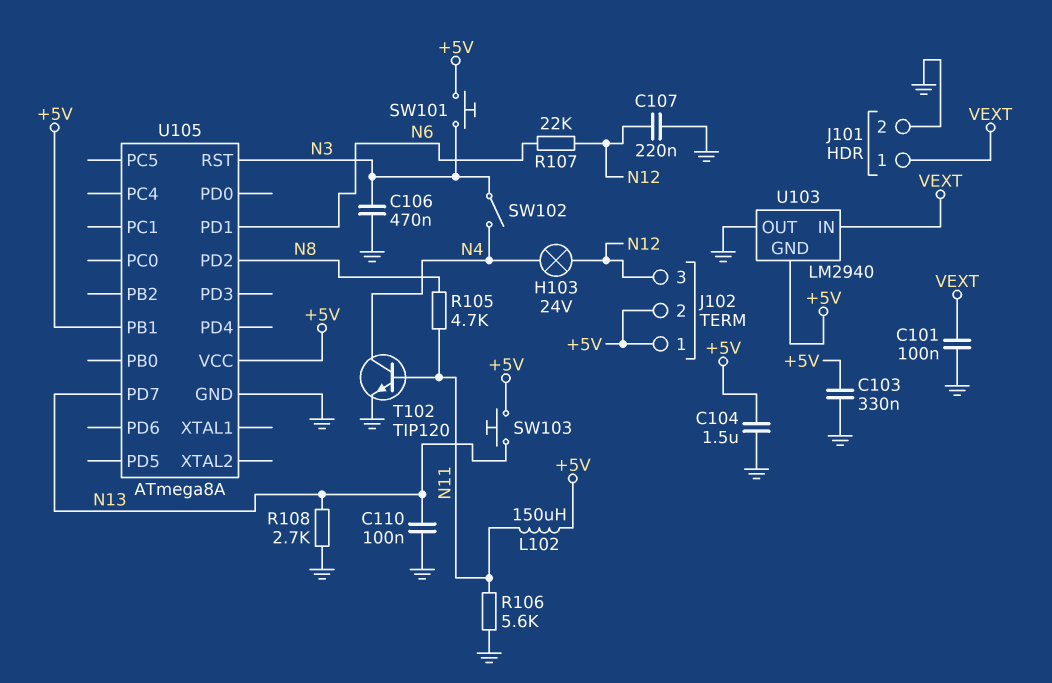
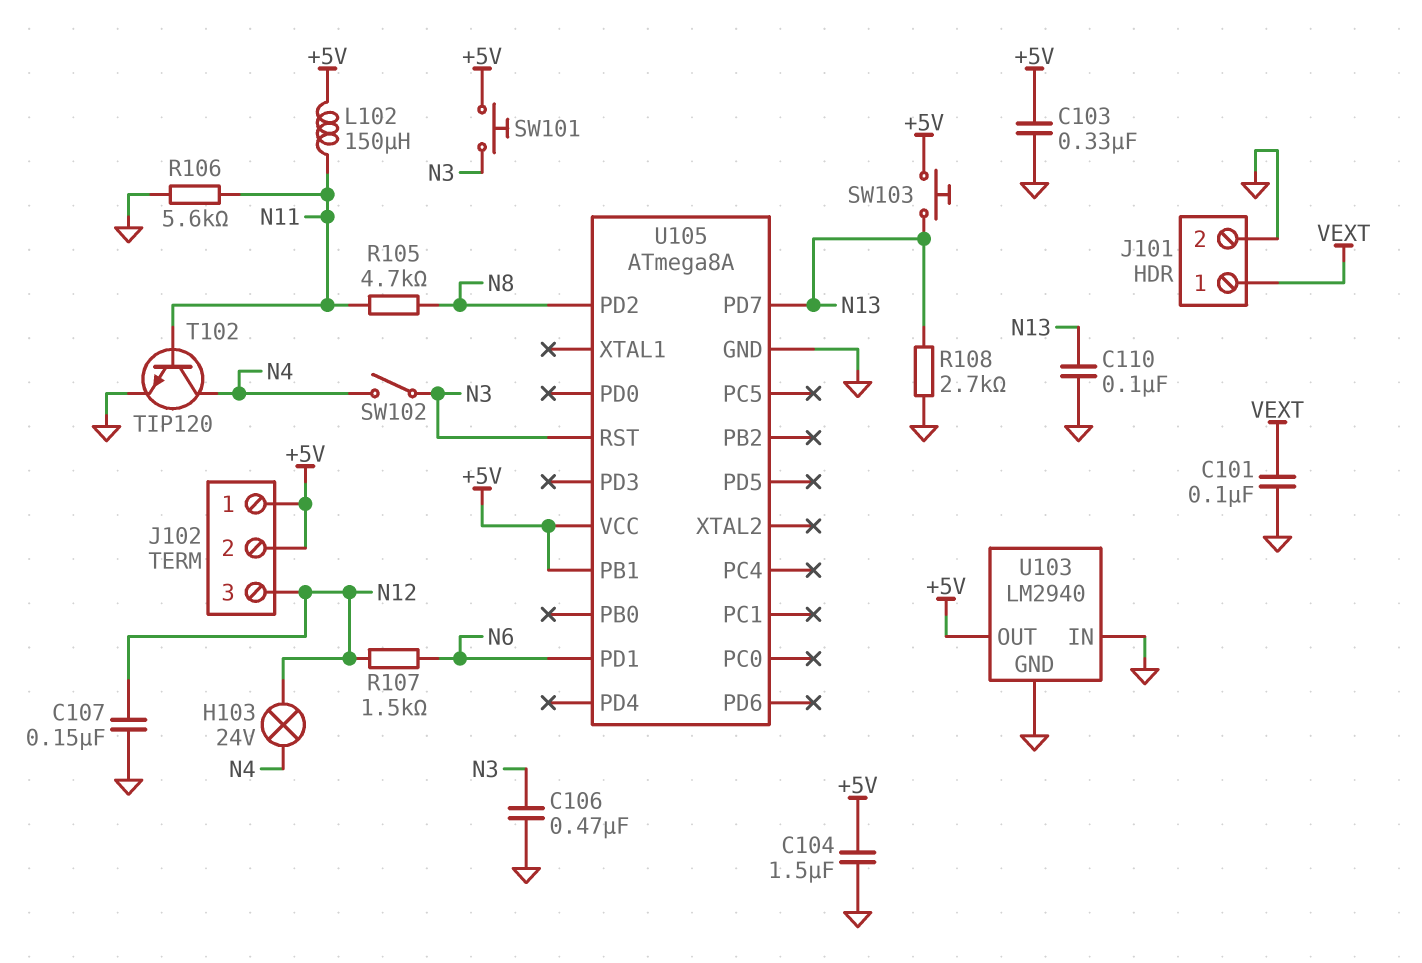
C107: 220nF (GND, N12) -> 150nF (GND, N12)
R107: 22k (N6, N12) -> 1.5k (N6, N12)
U103 pin GND: +5V -> GND
U103 pin IN: VEXT -> GND
U103 pin OUT: GND -> +5V

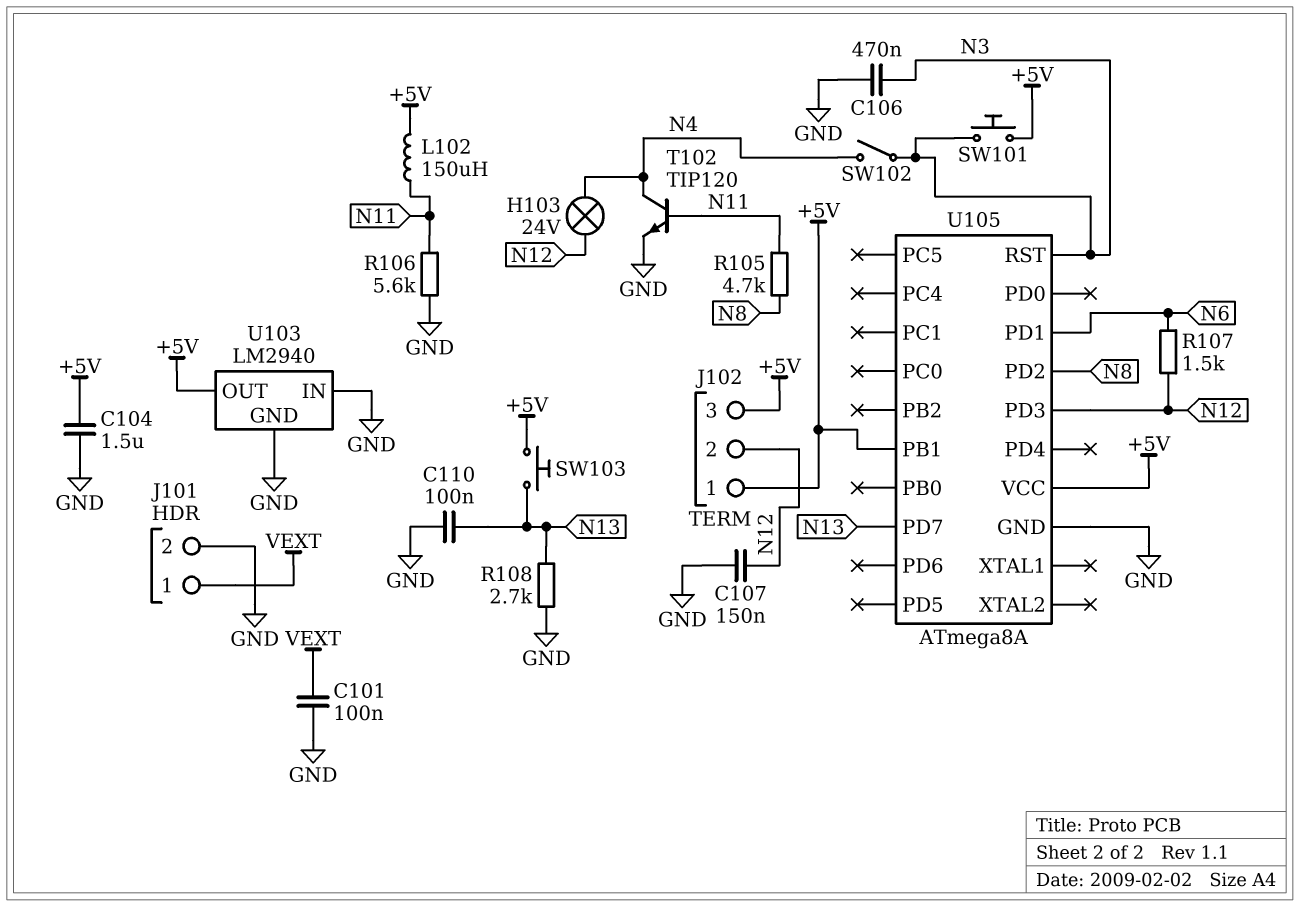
C103: 330nF (+5V, GND) -> none
J102 pin 2: +5V -> N12
J102 pin 3: N12 -> +5V
U105 pin PD3: none -> N12

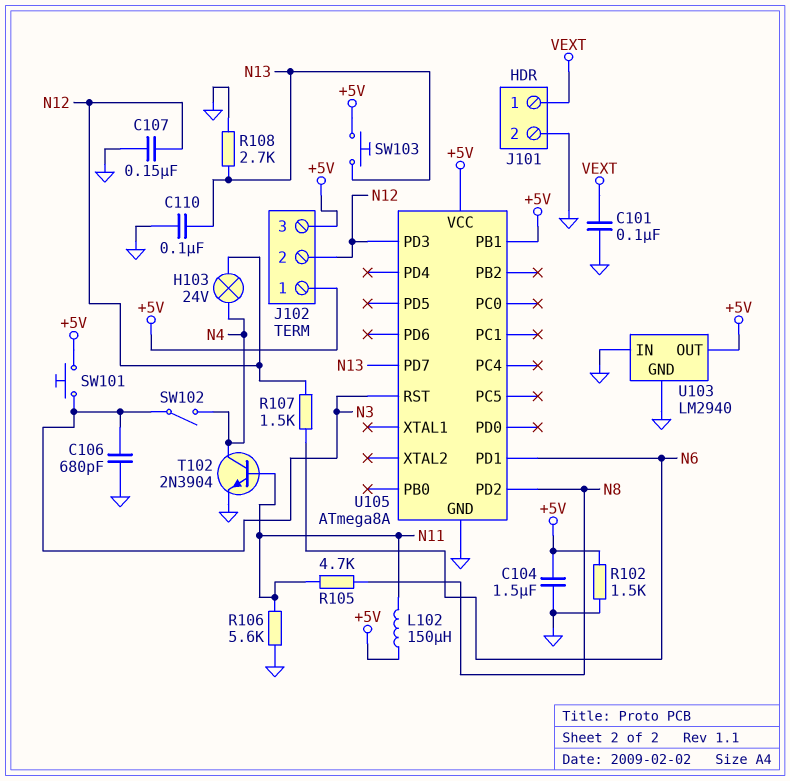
C106: 470nF (GND, N3) -> 680pF (GND, N3)
R102: none -> 1.5k (+5V, GND)
T102: NPN TIP120 (B N11, C N4, E GND) -> NPN 2N3904 (B N11, C N4, E GND)

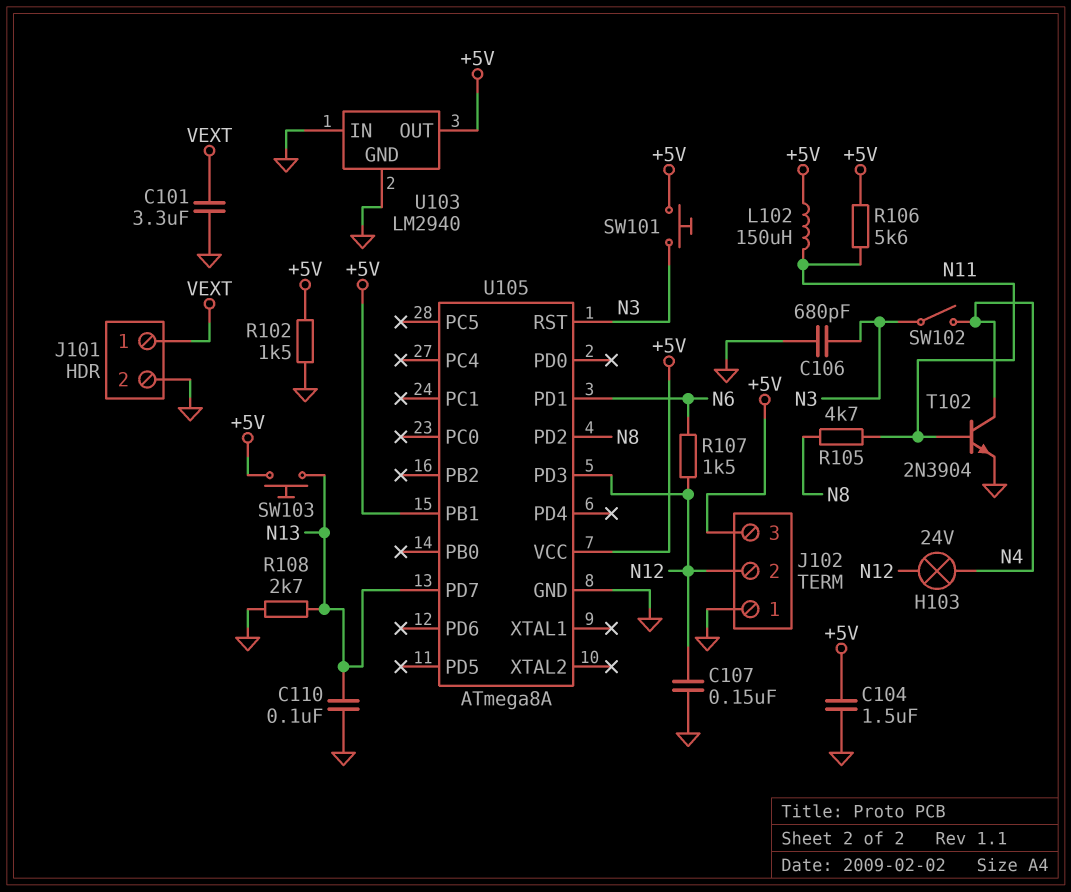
C101: 100nF (GND, VEXT) -> 3.3uF (GND, VEXT)
J102 pin 1: +5V -> GND
R106: 5.6k (GND, N11) -> 5.6k (+5V, N11)

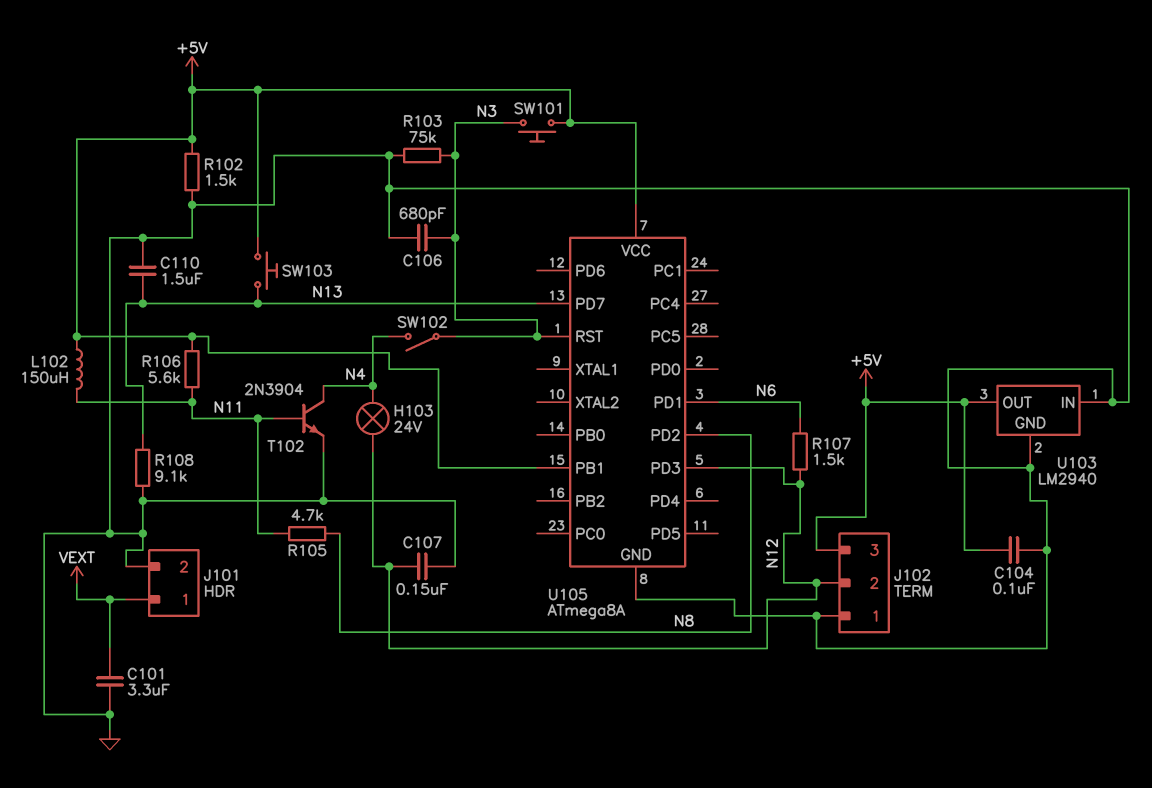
C104: 1.5uF (+5V, GND) -> 100nF (+5V, GND)
C110: 100nF (GND, N13) -> 1.5uF (GND, N13)
R103: none -> 75k (GND, N3)
R108: 2.7k (GND, N13) -> 9.1k (GND, N13)

